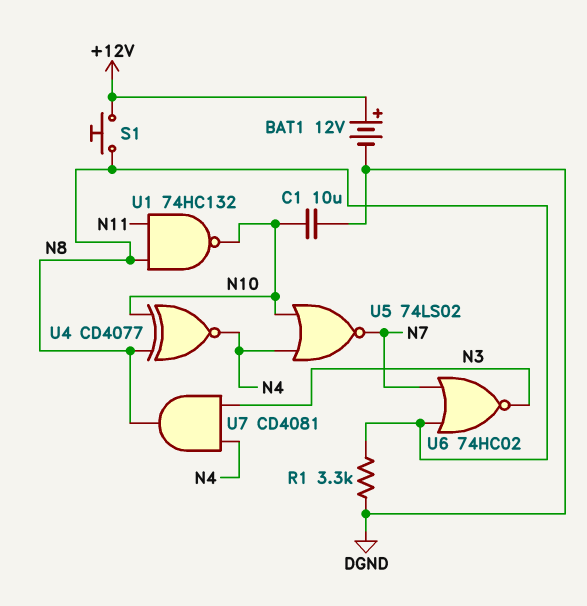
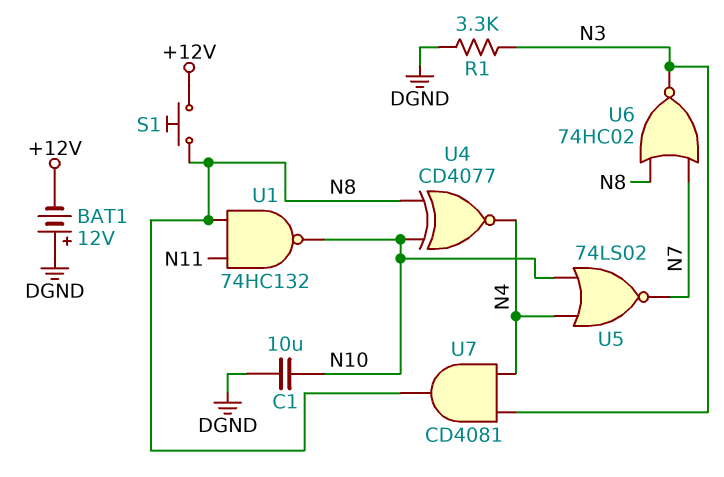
BAT1: 12V (plus +12V, minus DGND) -> 12V (plus DGND, minus +12V)
R1: 3.3k (DGND, N8) -> 3.3k (DGND, N3)

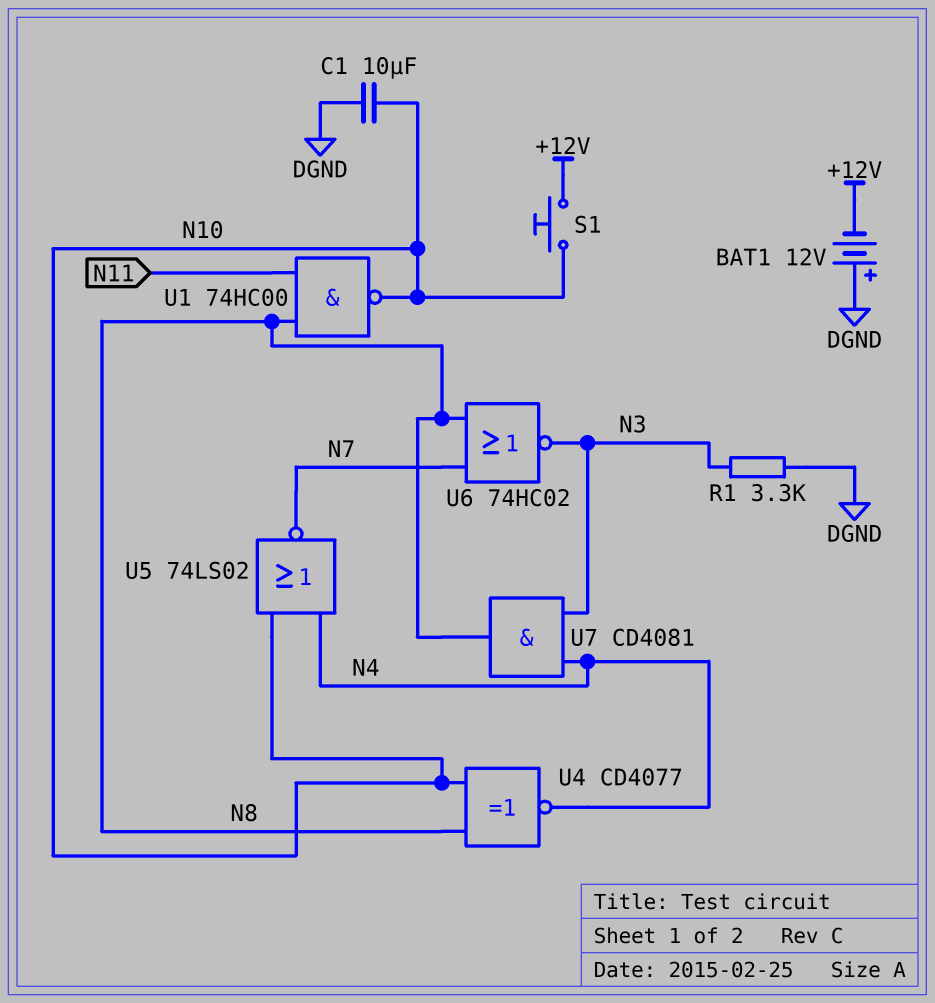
S1: button (+12V, N8) -> button (+12V, N10)
U1: NAND 74HC132 (in N8, in N11, out N10) -> NAND 74HC00 (in N8, in N11, out N10)

